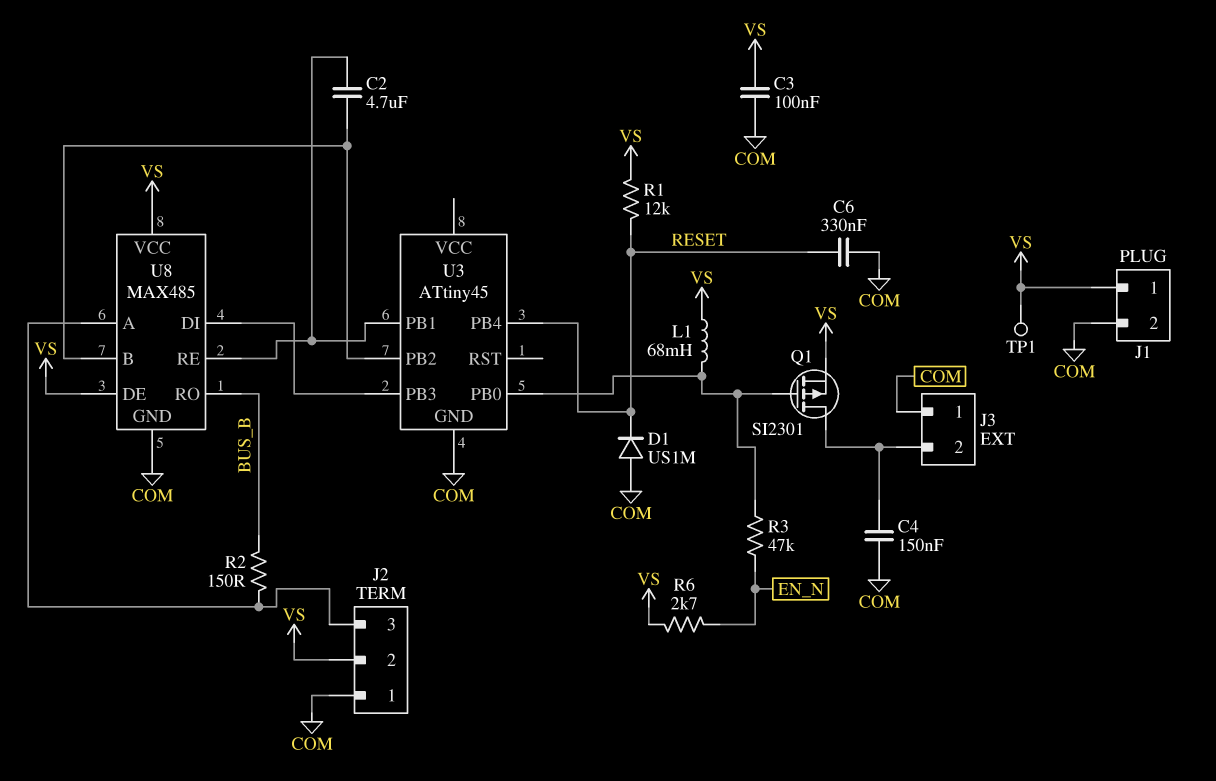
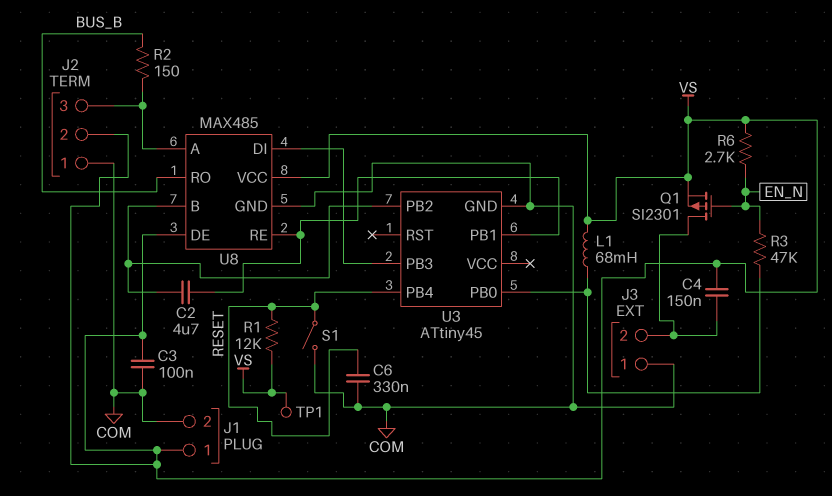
C4: 150nF (COM, J3/2) -> 150nF (J3/2, VS)
D1: diode US1M (A COM, K RESET) -> none
Q1: PMOS SI2301 (G U3/PB0, D J3/2, S VS) -> PMOS SI2301 (G EN_N, D J3/2, S VS)
S1: none -> switch (COM, RESET)

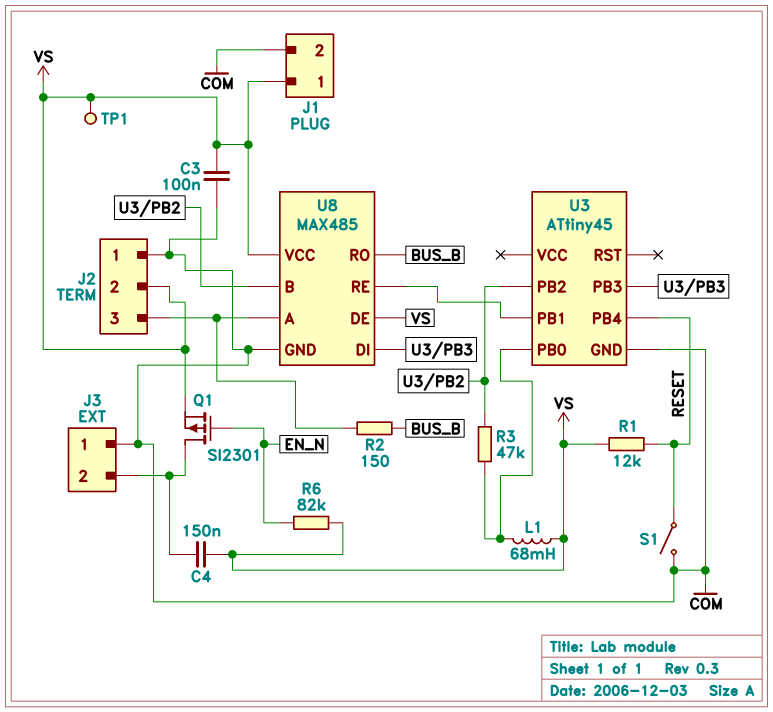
C2: 4.7uF (U3/PB1, U3/PB2) -> none
C6: 330nF (COM, RESET) -> none
R3: 47k (EN_N, U3/PB0) -> 47k (U3/PB0, U3/PB2)
R6: 2.7k (EN_N, VS) -> 82k (EN_N, VS)

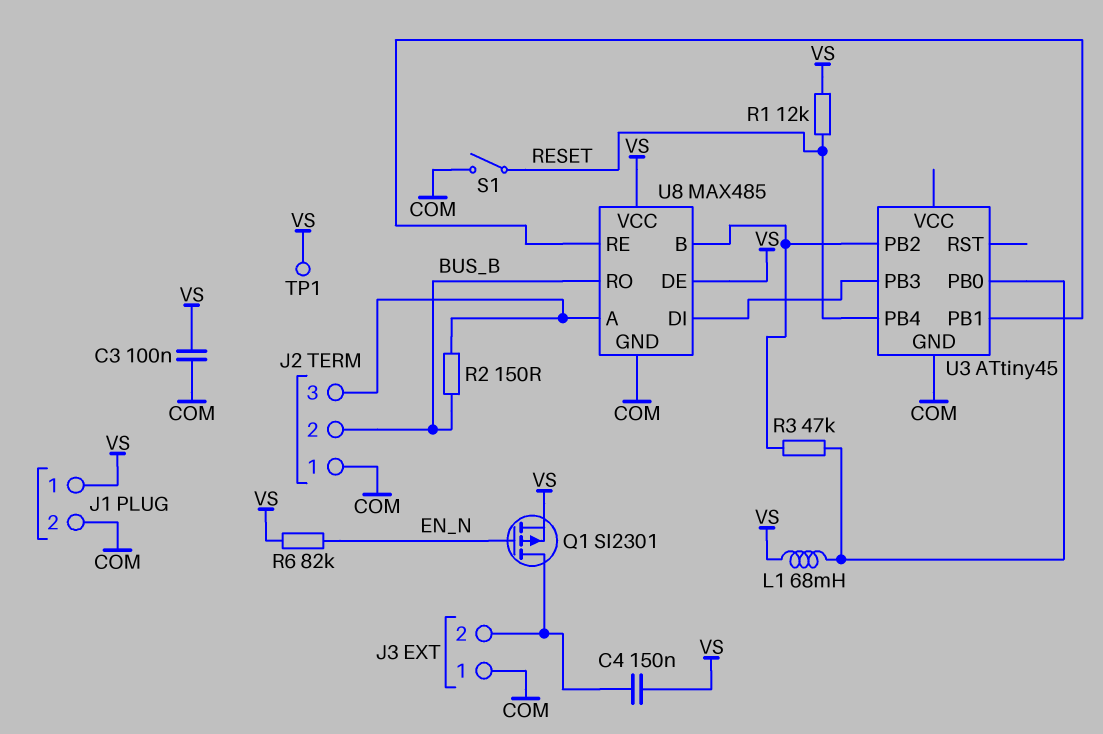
J2 pin 2: VS -> BUS_B

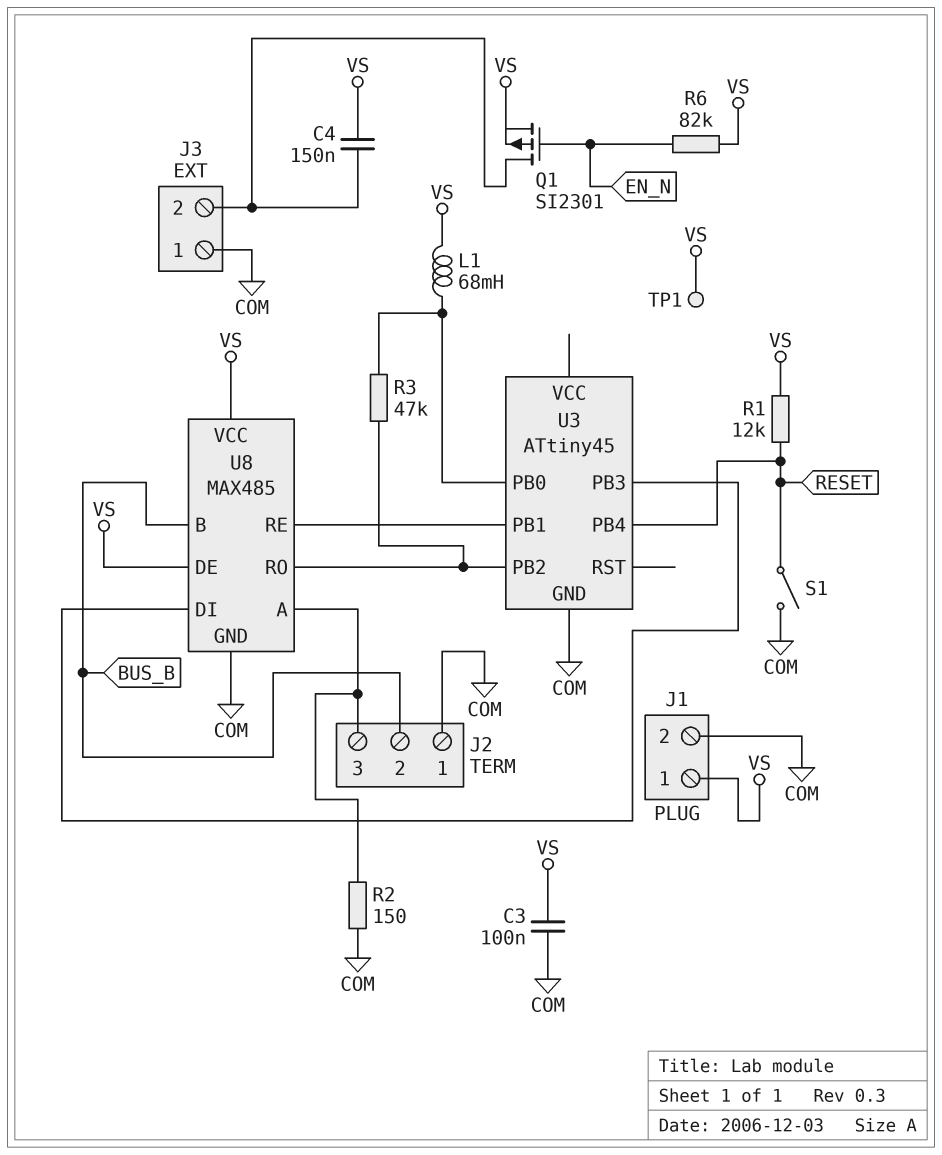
R2: 150 (BUS_B, J2/3) -> 150 (COM, J2/3)
U8 pin B: U3/PB2 -> BUS_B
U8 pin RO: BUS_B -> U3/PB2

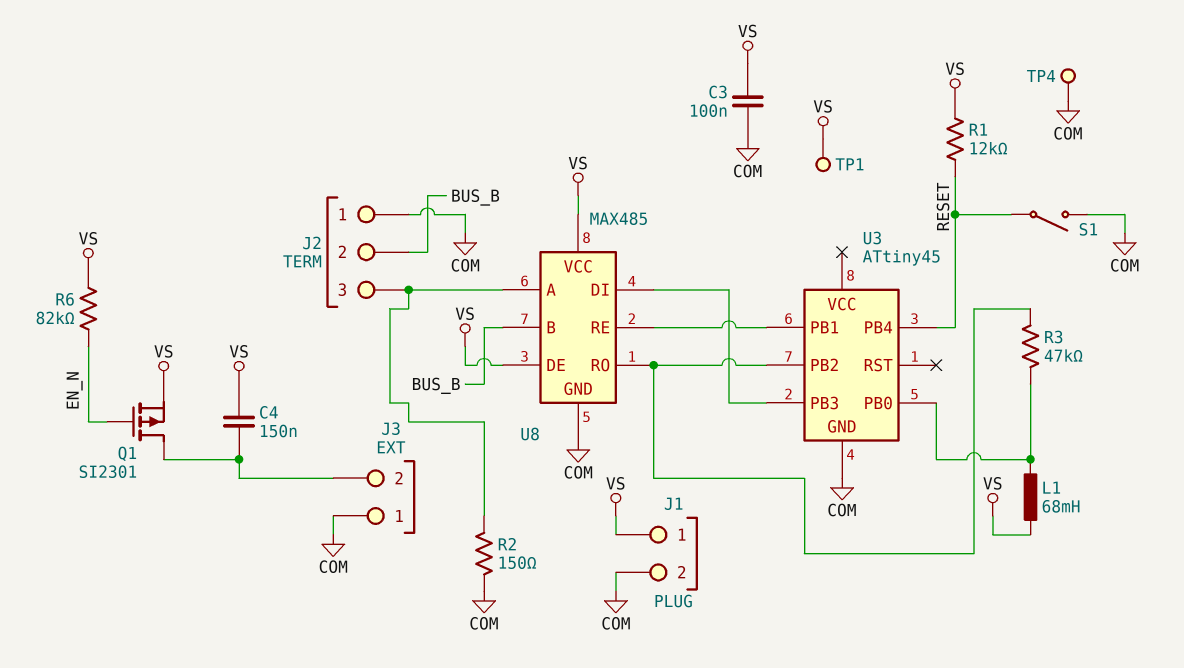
TP4: none -> test point (COM)

